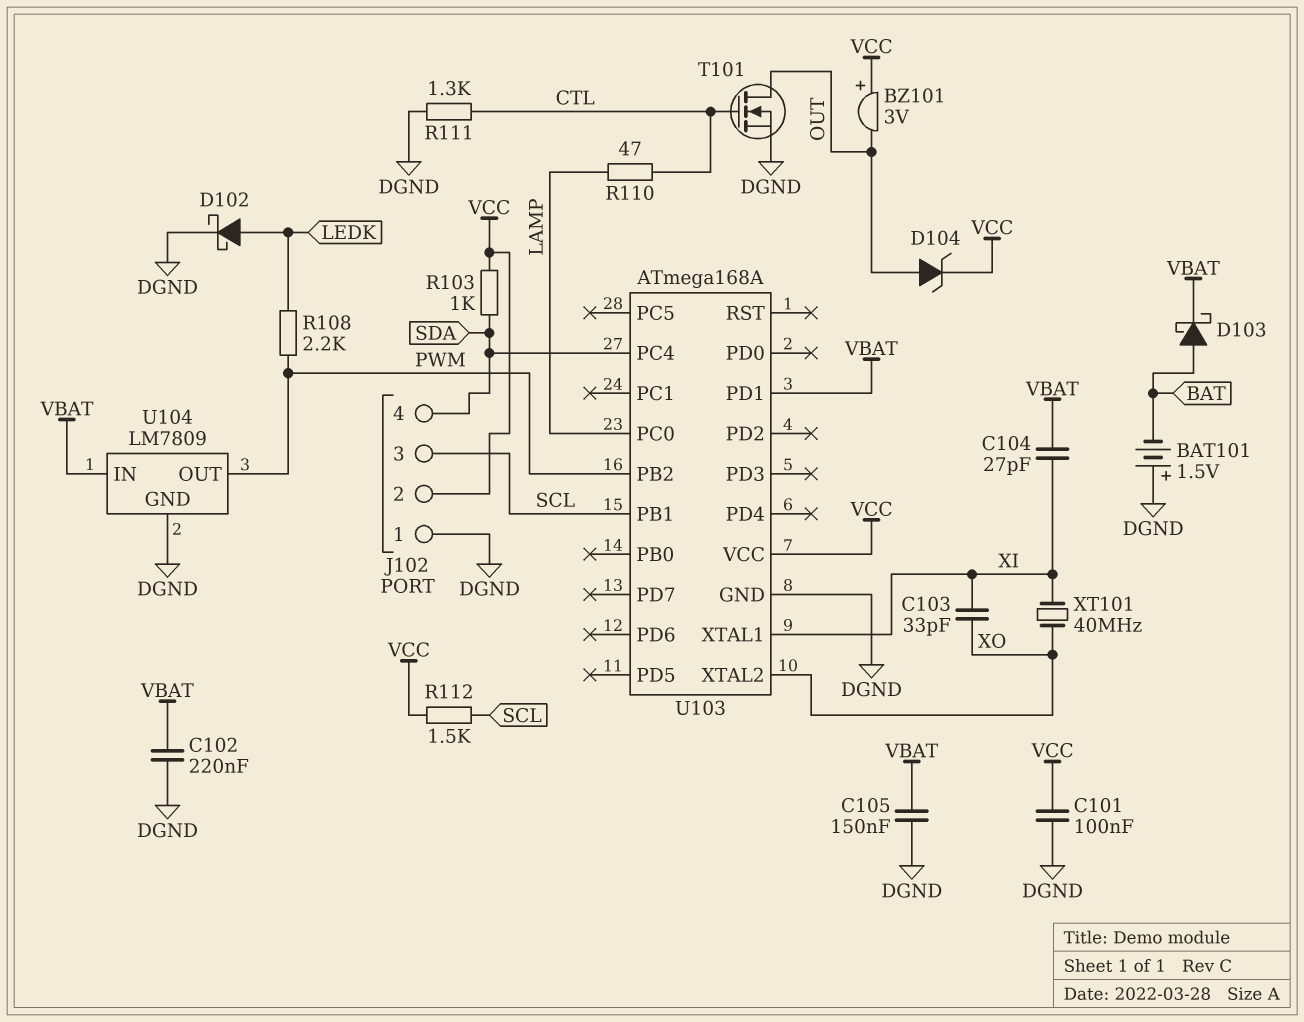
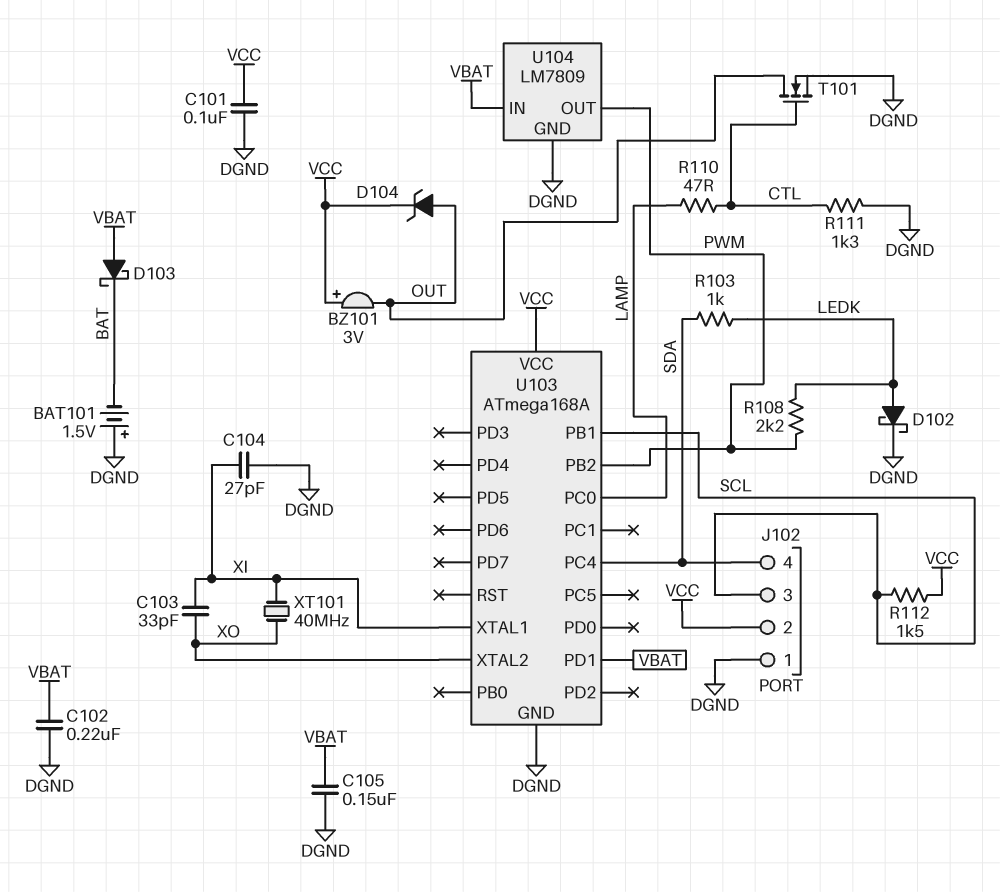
C104: 27pF (VBAT, XI) -> 27pF (DGND, XI)
D103: schottky (A BAT, K VBAT) -> schottky (A VBAT, K BAT)
R103: 1k (SDA, VCC) -> 1k (LEDK, SDA)

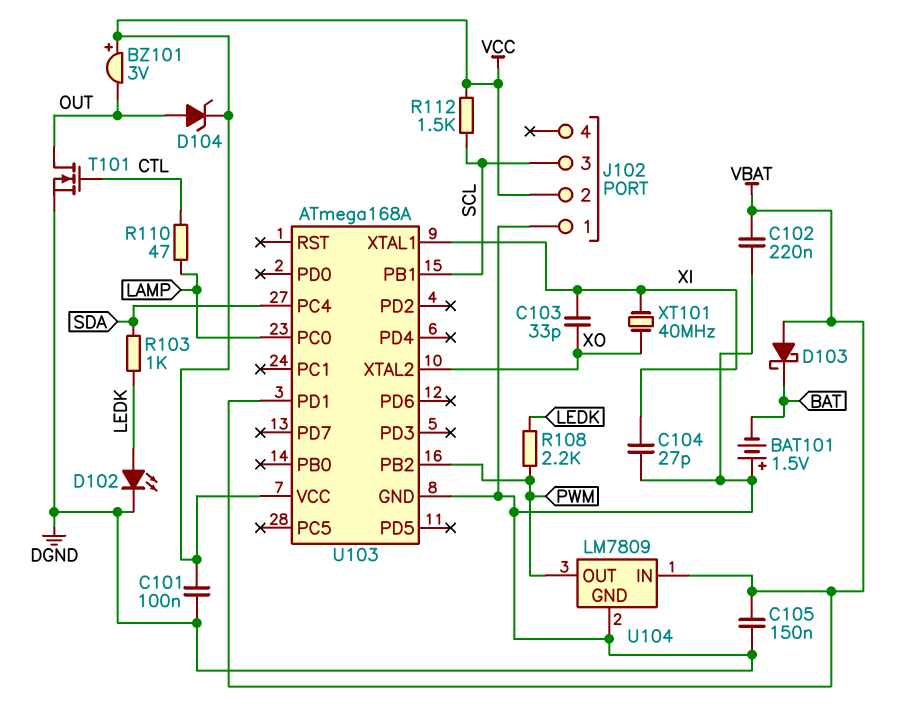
D102: schottky (A LEDK, K DGND) -> LED (A LEDK, K DGND)
J102 pin 4: SDA -> none
R111: 1.3k (CTL, DGND) -> none

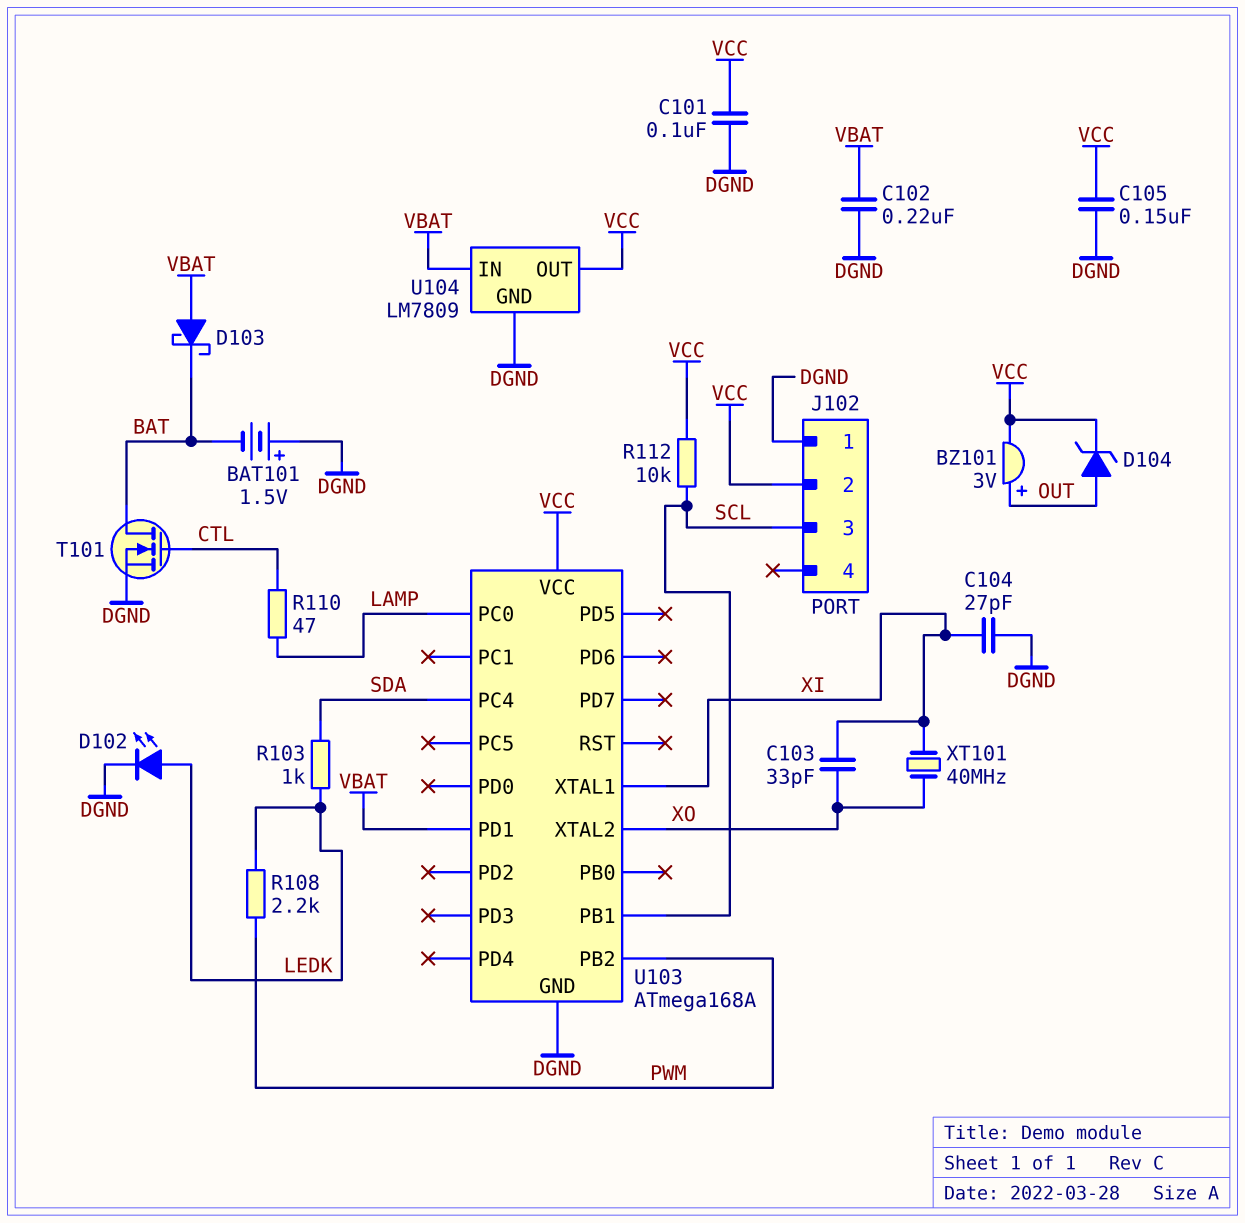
BZ101: buzzer 3V (plus VCC, minus OUT) -> buzzer 3V (plus OUT, minus VCC)
C105: 150nF (DGND, VBAT) -> 150nF (DGND, VCC)
R112: 1.5k (SCL, VCC) -> 10k (SCL, VCC)
T101: NMOS (G CTL, D OUT, S DGND) -> NMOS (G CTL, D BAT, S DGND)
U104 pin OUT: PWM -> VCC

